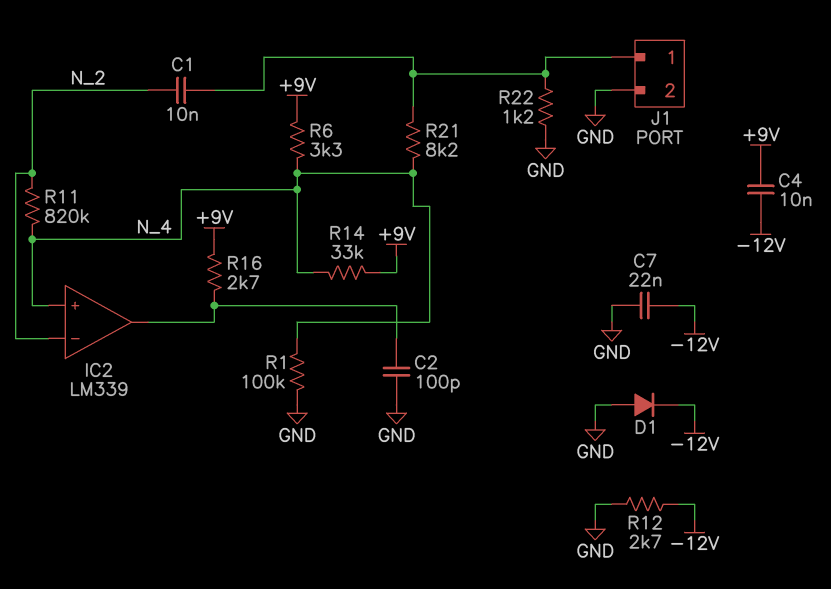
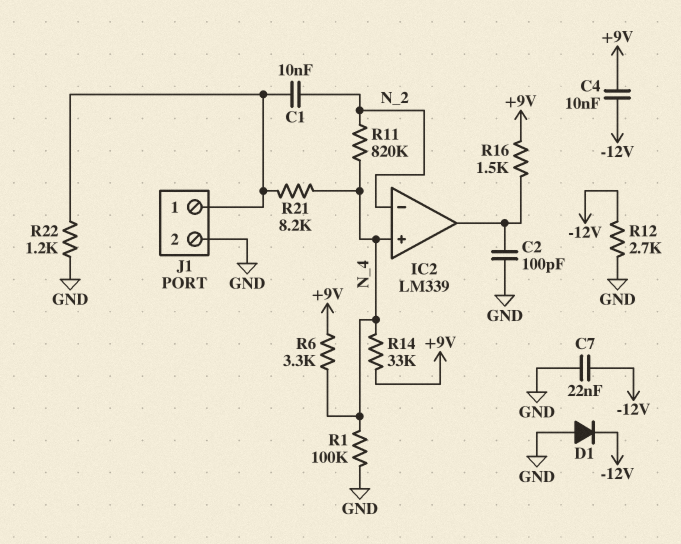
R16: 2.7k (+9V, IC2/out) -> 1.5k (+9V, IC2/out)

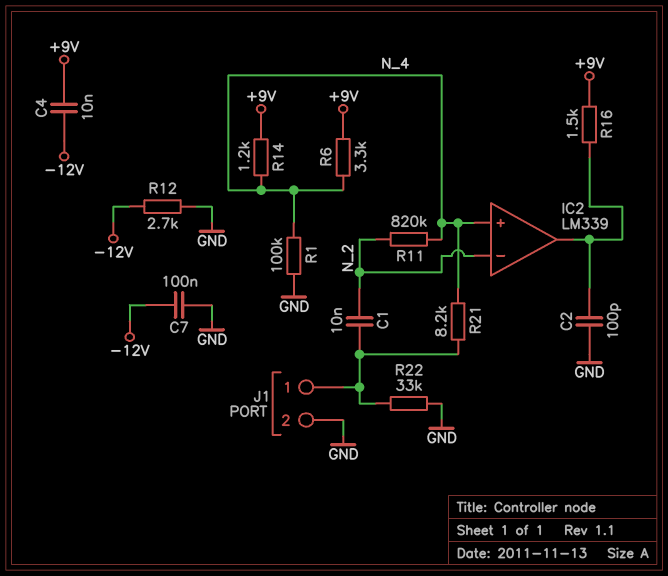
C7: 22nF (-12V, GND) -> 100nF (-12V, GND)
D1: diode (A GND, K -12V) -> none
R14: 33k (+9V, N_4) -> 1.2k (+9V, N_4)
R22: 1.2k (GND, J1/1) -> 33k (GND, J1/1)

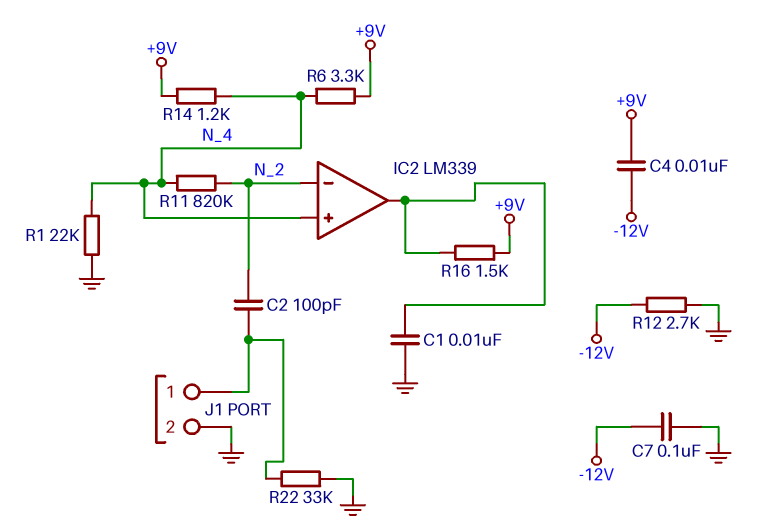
C1: 10nF (J1/1, N_2) -> 10nF (GND, IC2/out)
C2: 100pF (GND, IC2/out) -> 100pF (J1/1, N_2)
R1: 100k (GND, N_4) -> 22k (GND, N_4)
R21: 8.2k (J1/1, N_4) -> none

